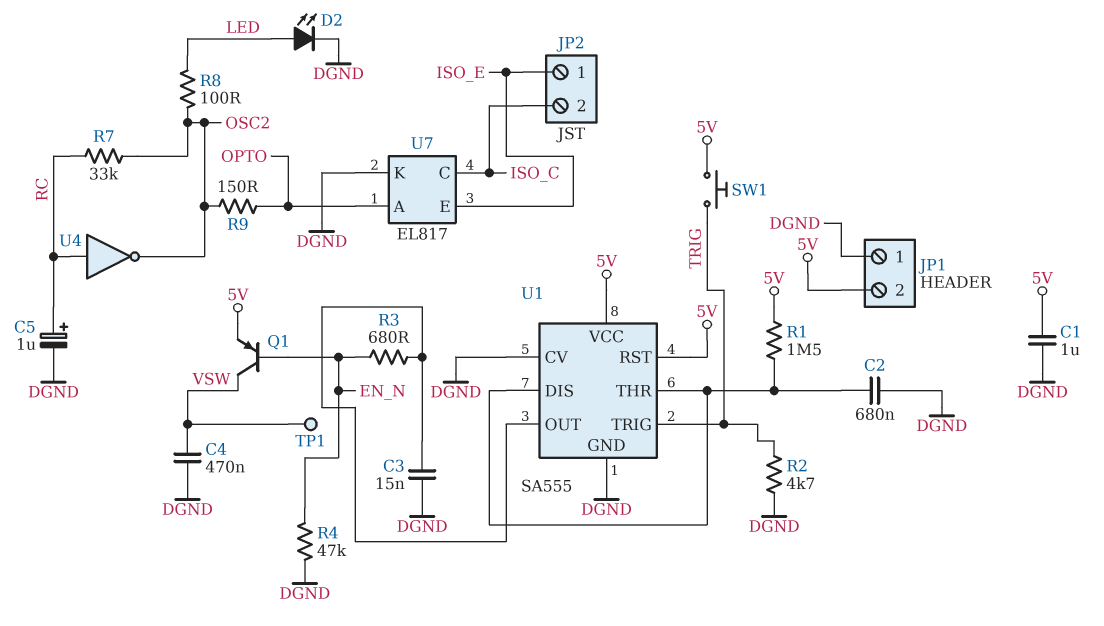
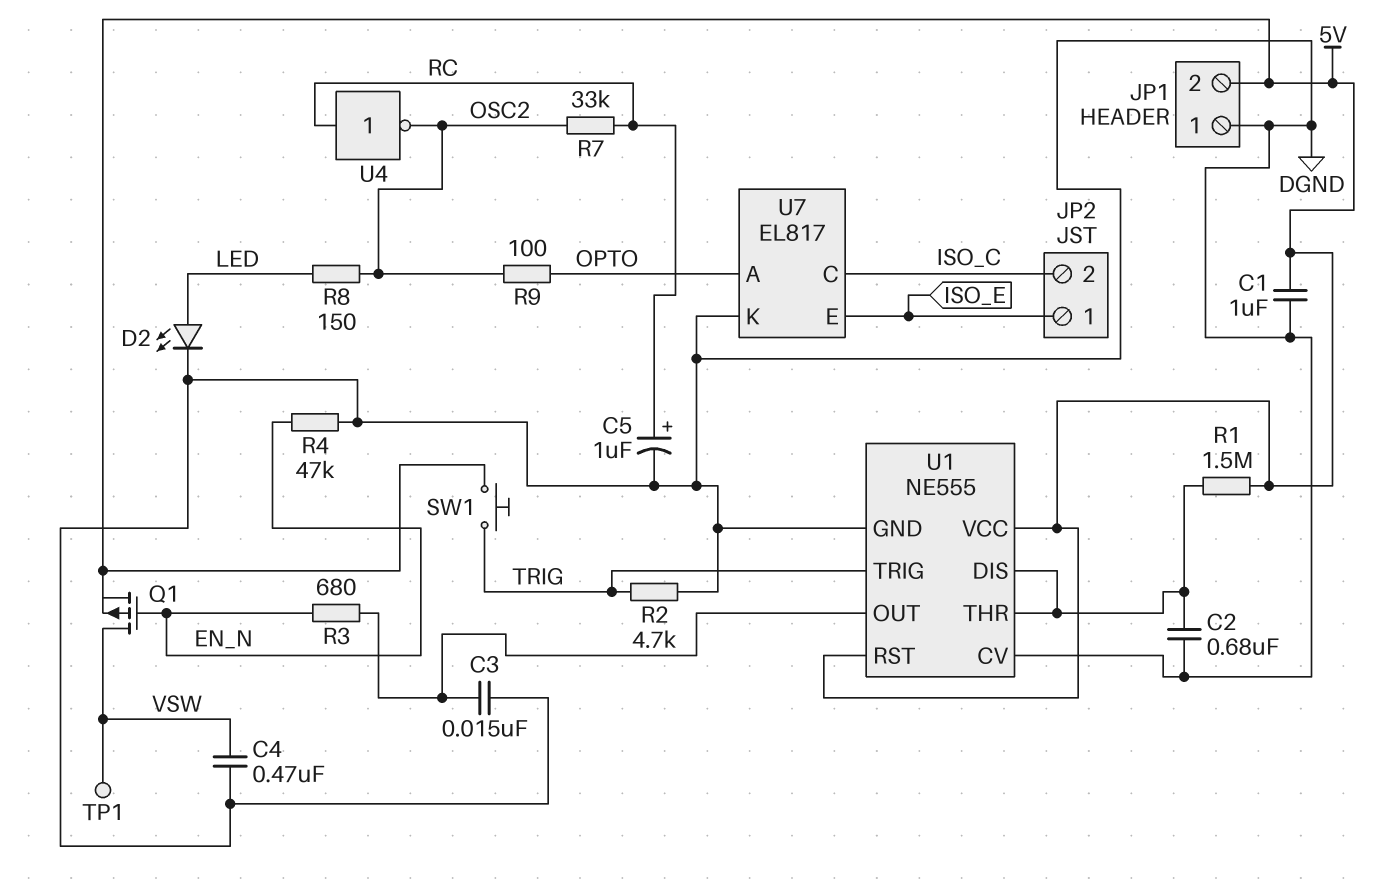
Q1: PNP (B EN_N, C VSW, E 5V) -> PMOS (G EN_N, D VSW, S 5V)
R8: 100 (LED, OSC2) -> 150 (LED, OSC2)
R9: 150 (OPTO, OSC2) -> 100 (OPTO, OSC2)
U1: SA555 -> NE555

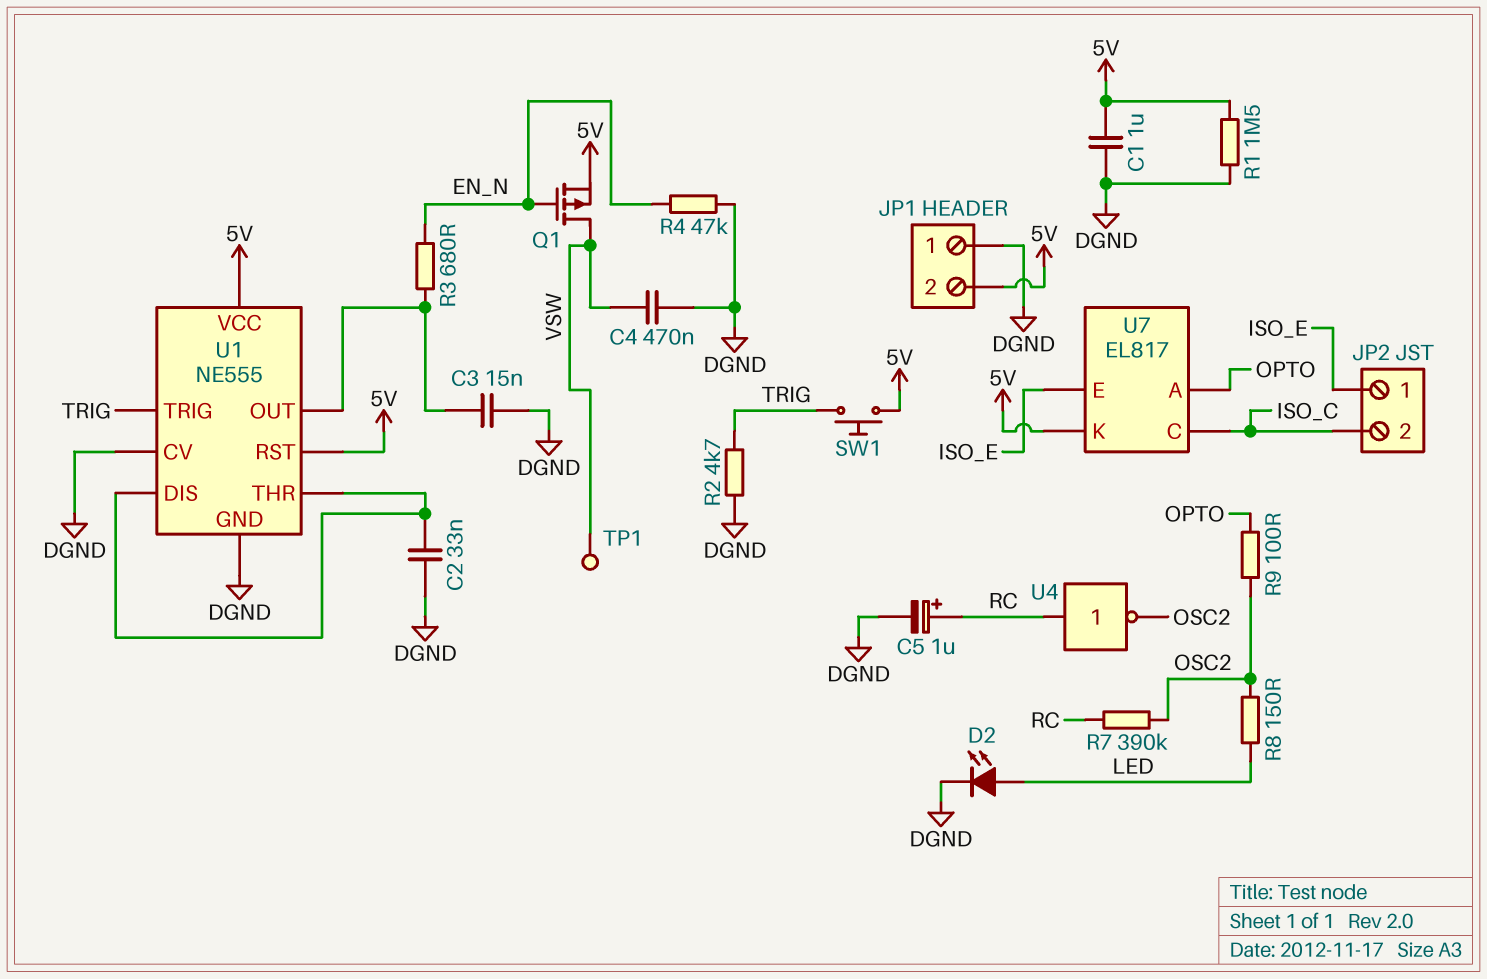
C2: 680nF (DGND, U1/DIS) -> 33nF (DGND, U1/DIS)
R1: 1.5M (5V, U1/DIS) -> 1.5M (5V, DGND)
R7: 33k (OSC2, RC) -> 390k (OSC2, RC)
U7 pin K: DGND -> 5V

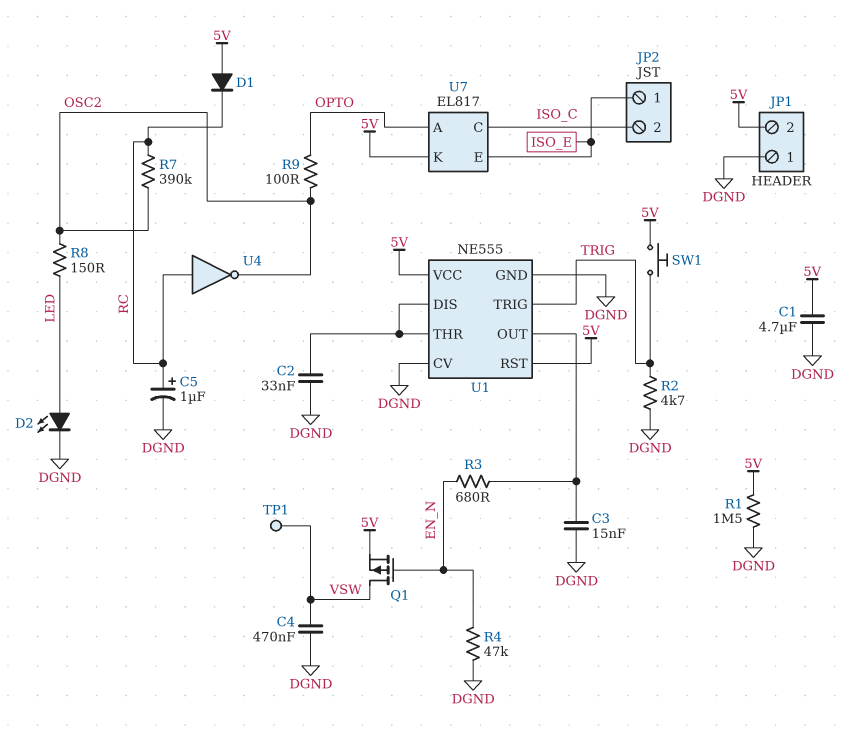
C1: 1uF (5V, DGND) -> 4.7uF (5V, DGND)
D1: none -> diode (A 5V, K RC)

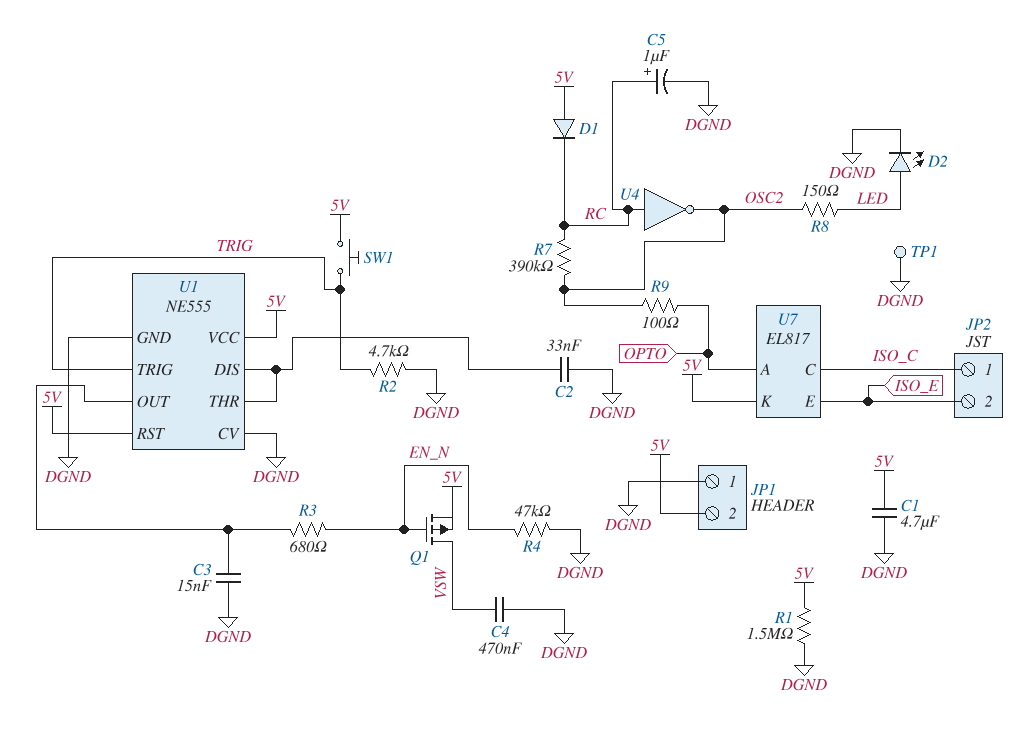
JP2 pin 1: ISO_E -> ISO_C
JP2 pin 2: ISO_C -> ISO_E
TP1: test point (VSW) -> test point (DGND)

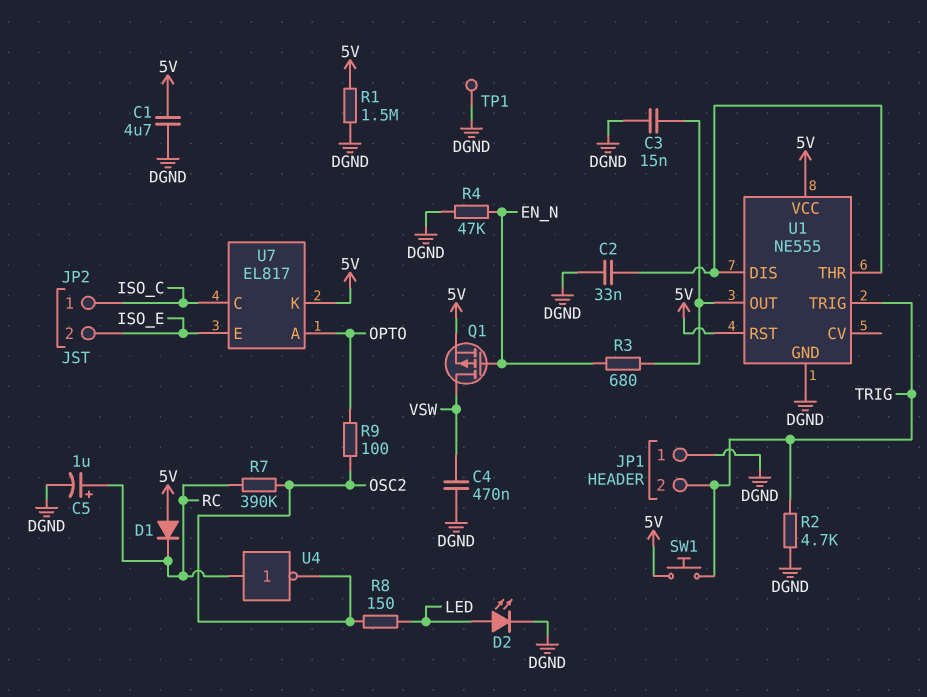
JP1 pin 2: 5V -> TRIG
U1 pin CV: DGND -> none

